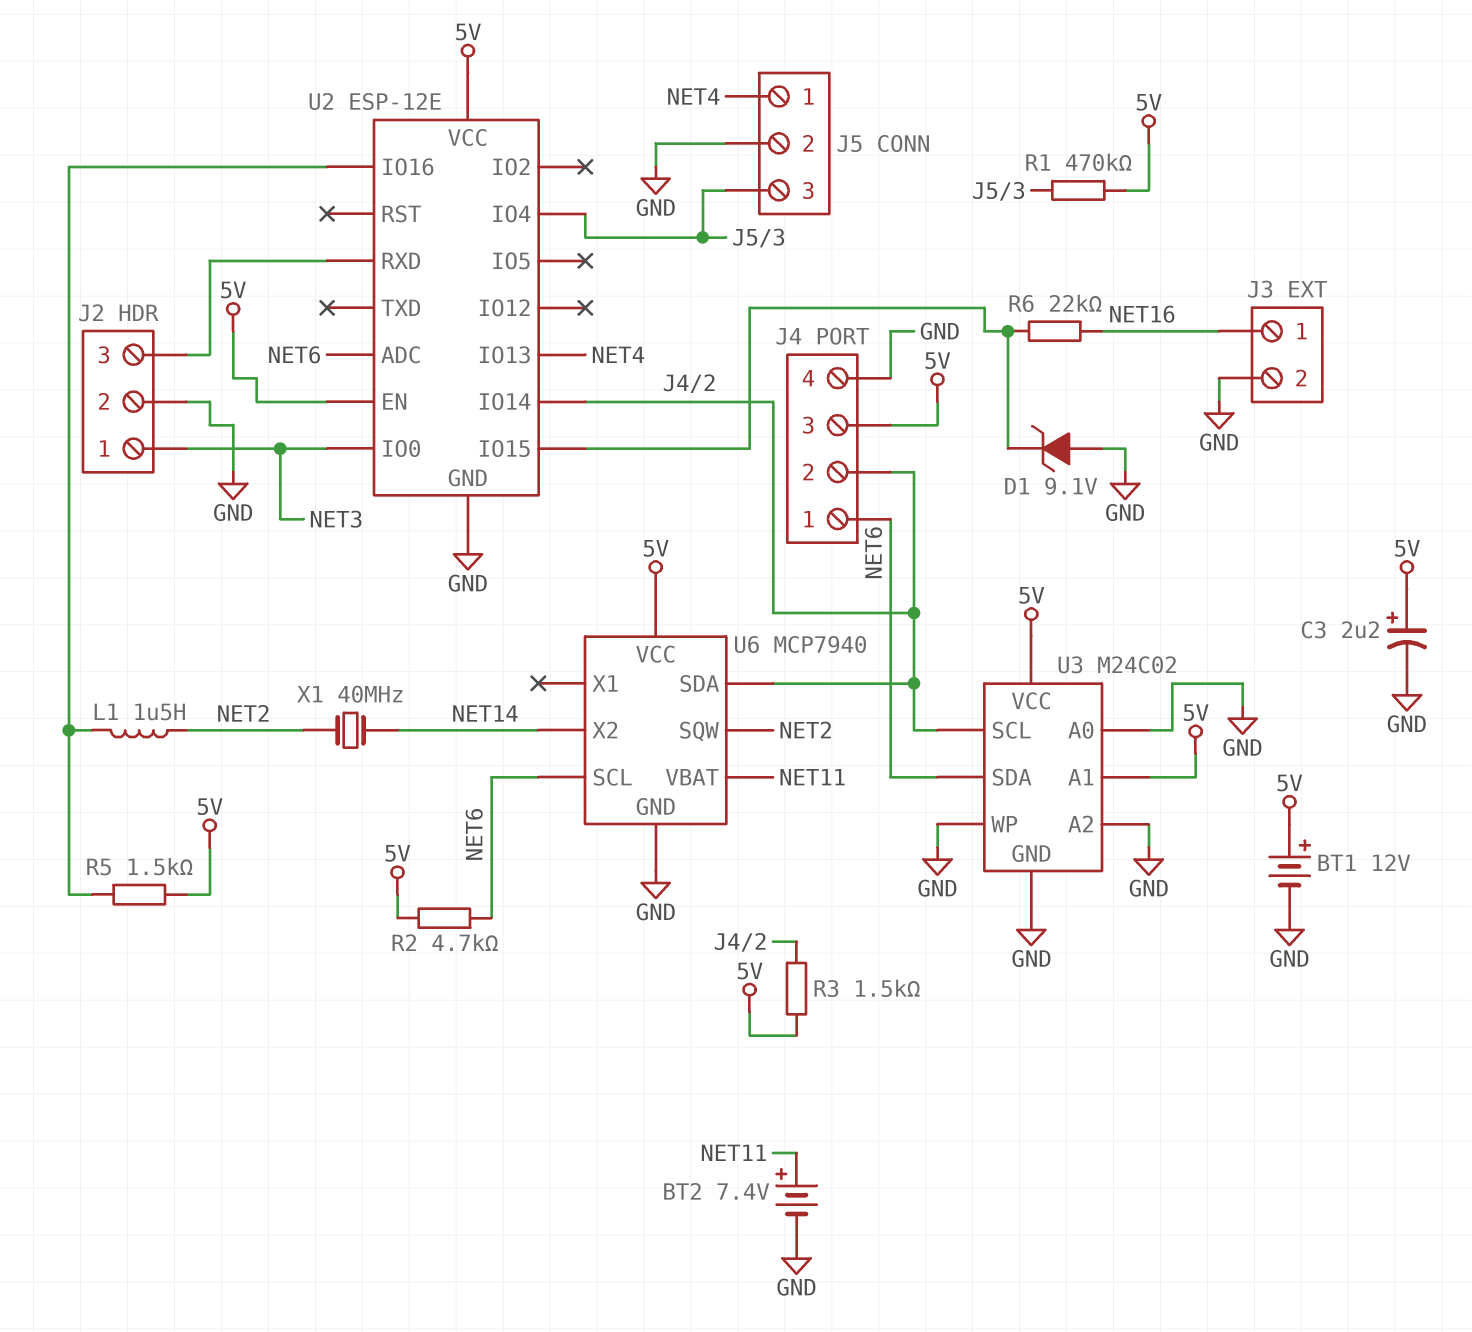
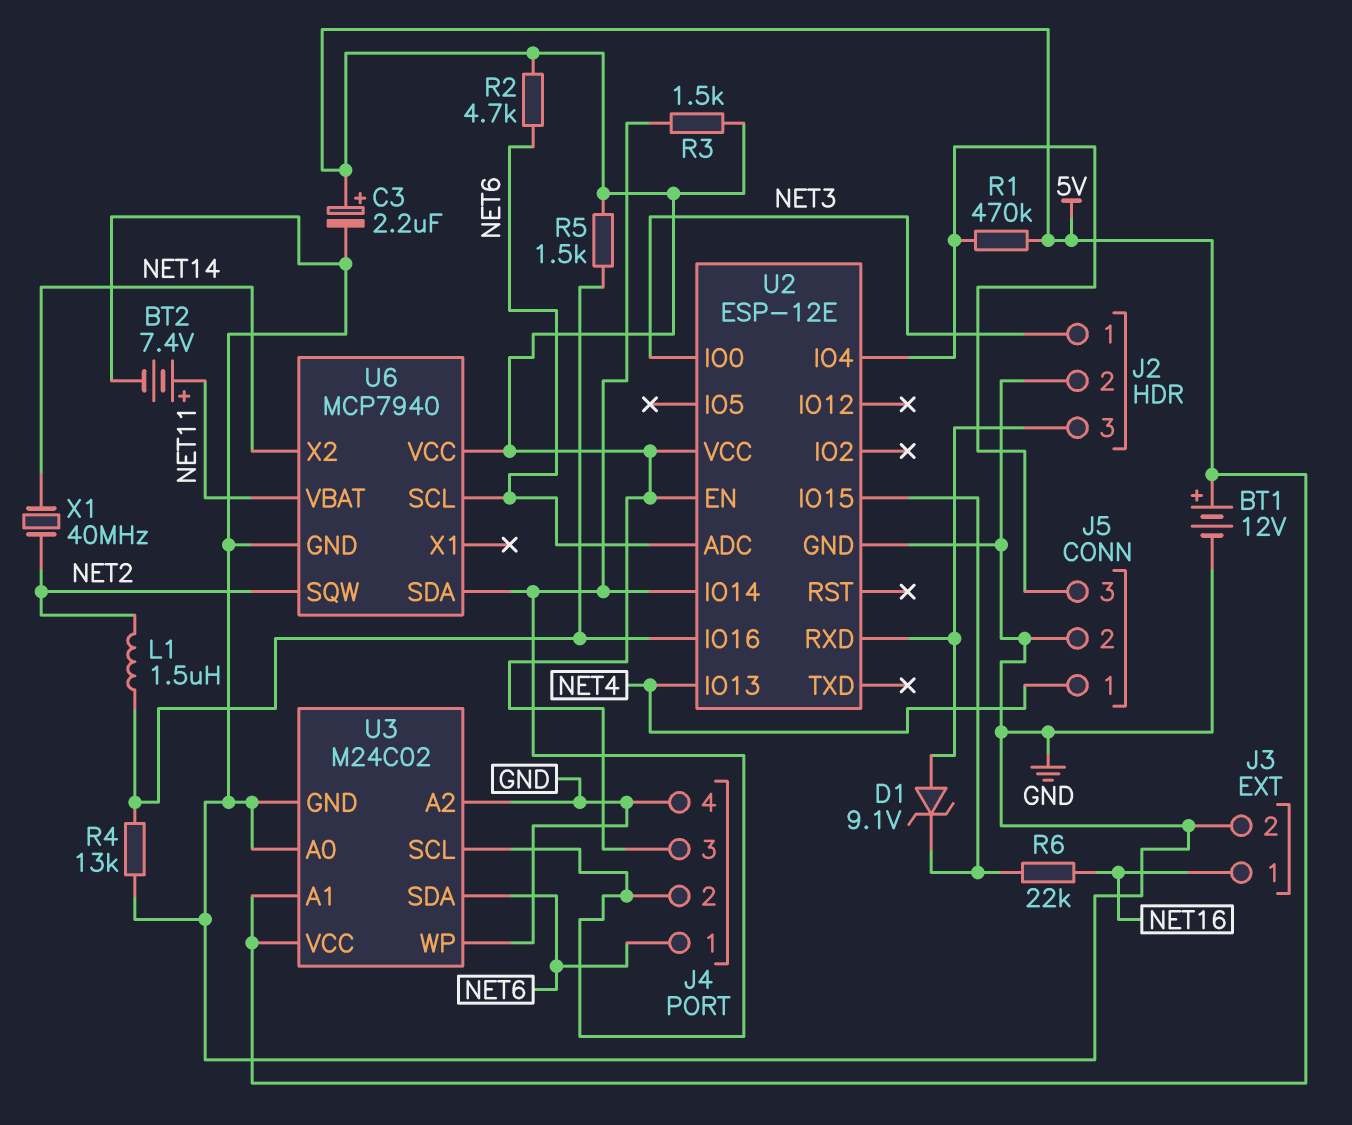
D1: zener 9.1V (A GND, K U2/IO15) -> zener 9.1V (A J2/3, K U2/IO15)
R4: none -> 13k (GND, U2/IO16)

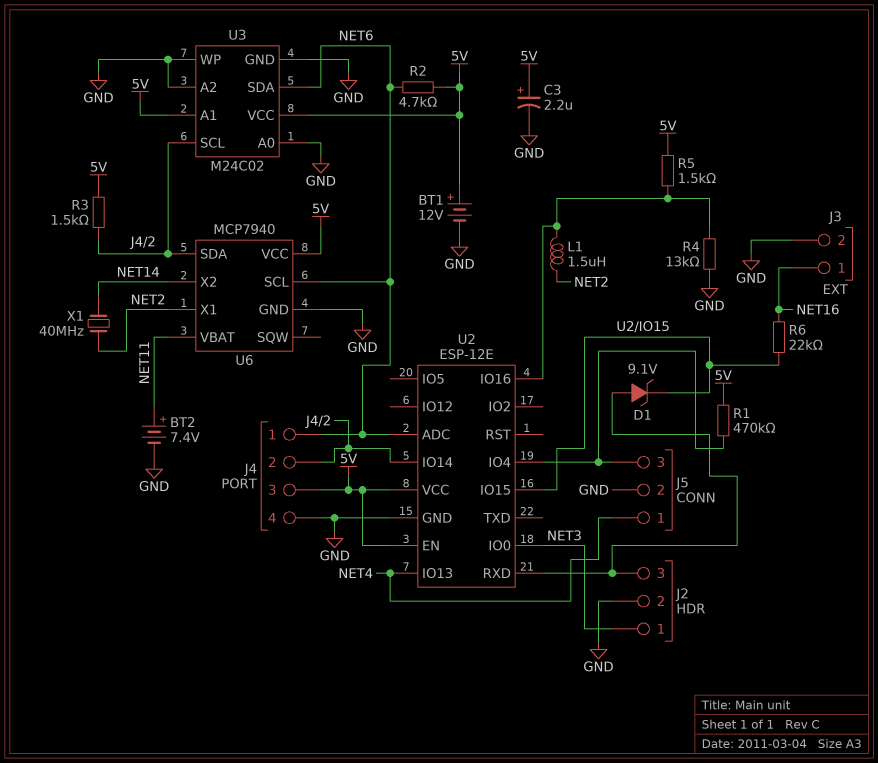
U6 pin SQW: NET2 -> none
U6 pin X1: none -> NET2

